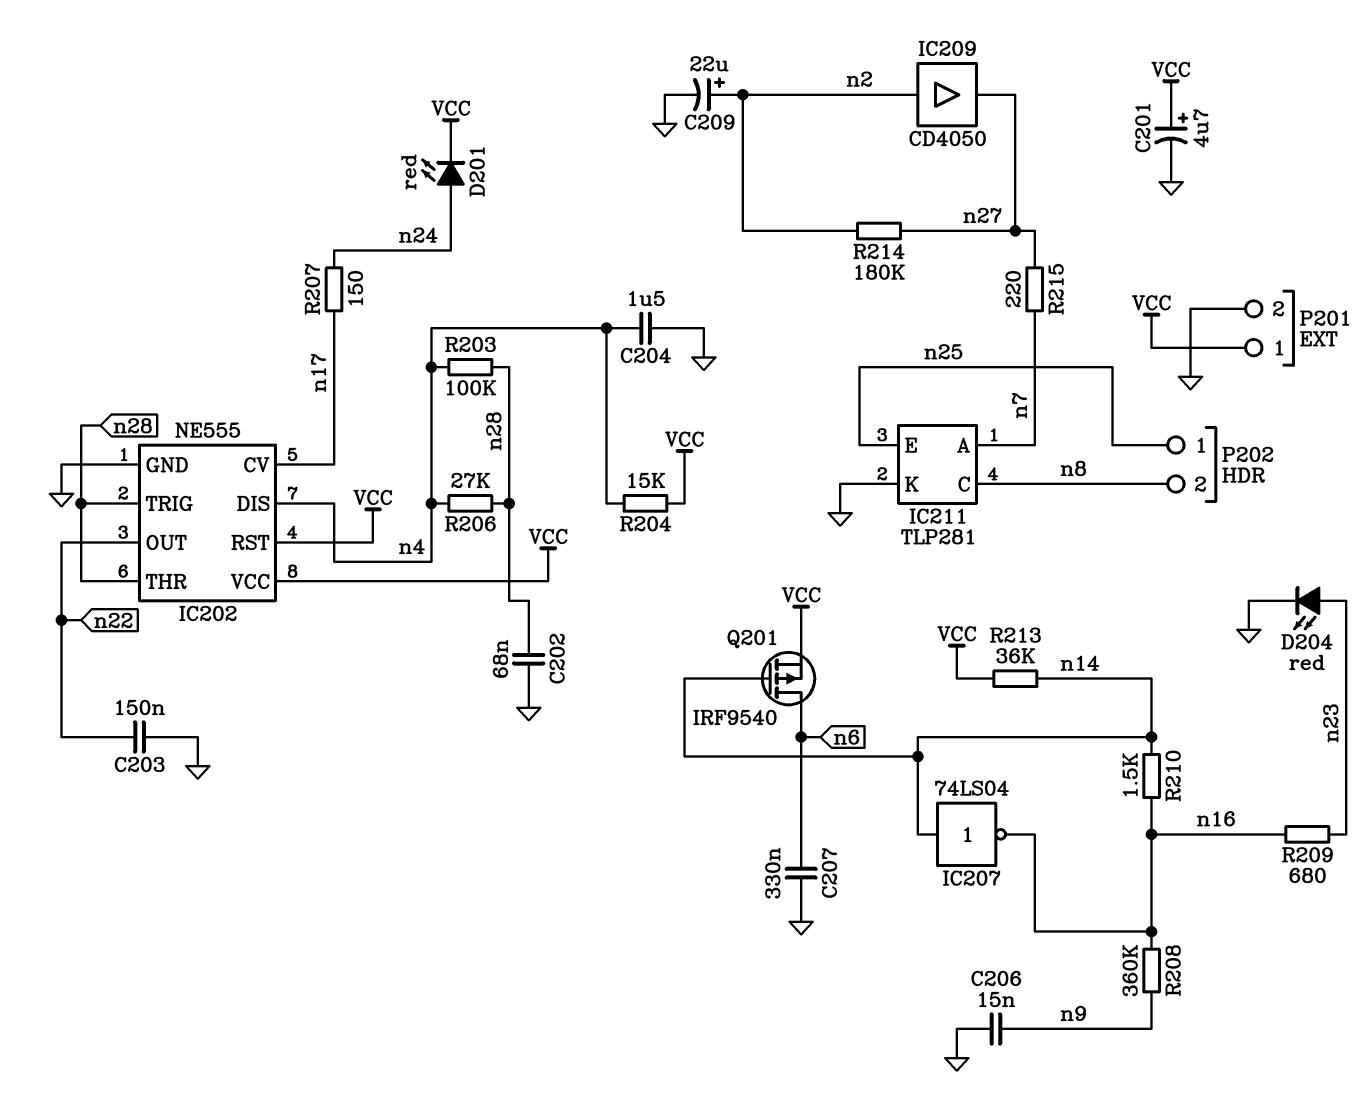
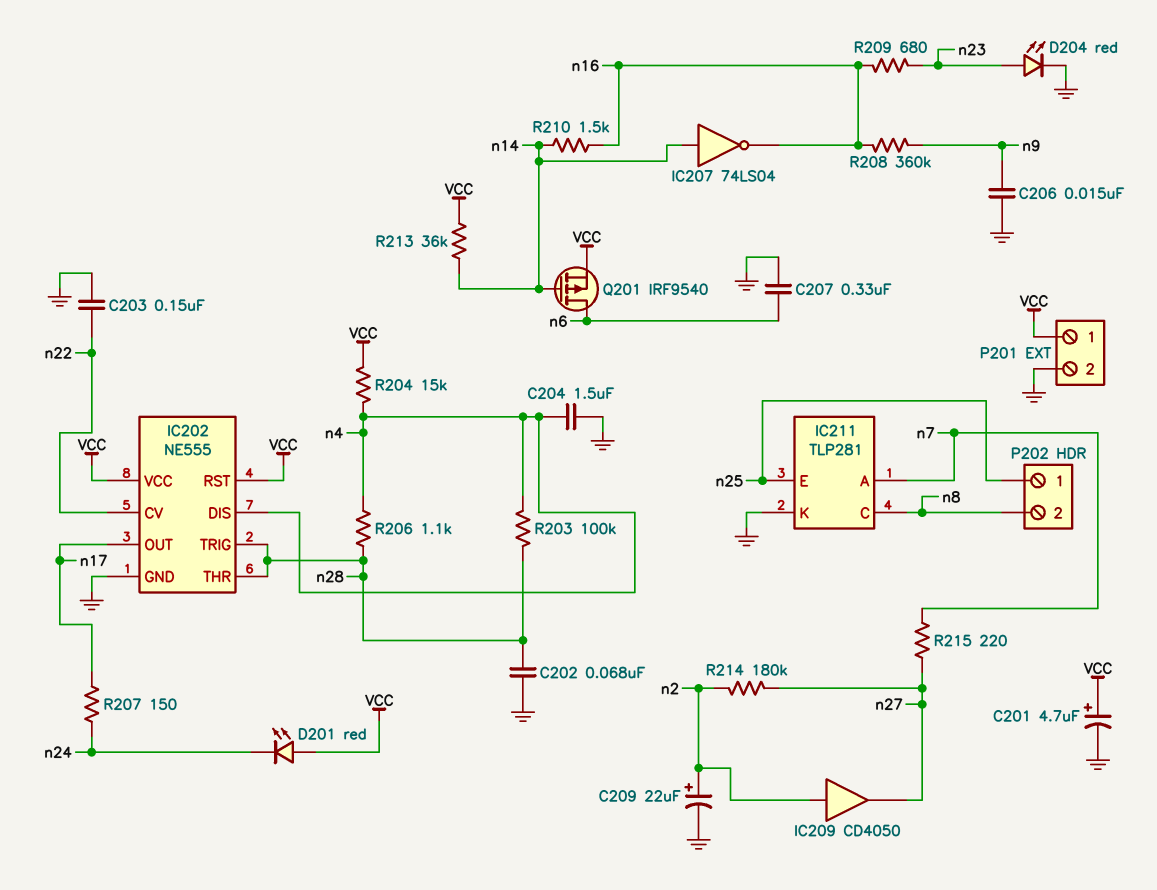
D201: LED red (A n24, K VCC) -> LED red (A VCC, K n24)
IC202 pin CV: n17 -> n22
IC202 pin OUT: n22 -> n17
R206: 27k (n4, n28) -> 1.1k (n4, n28)

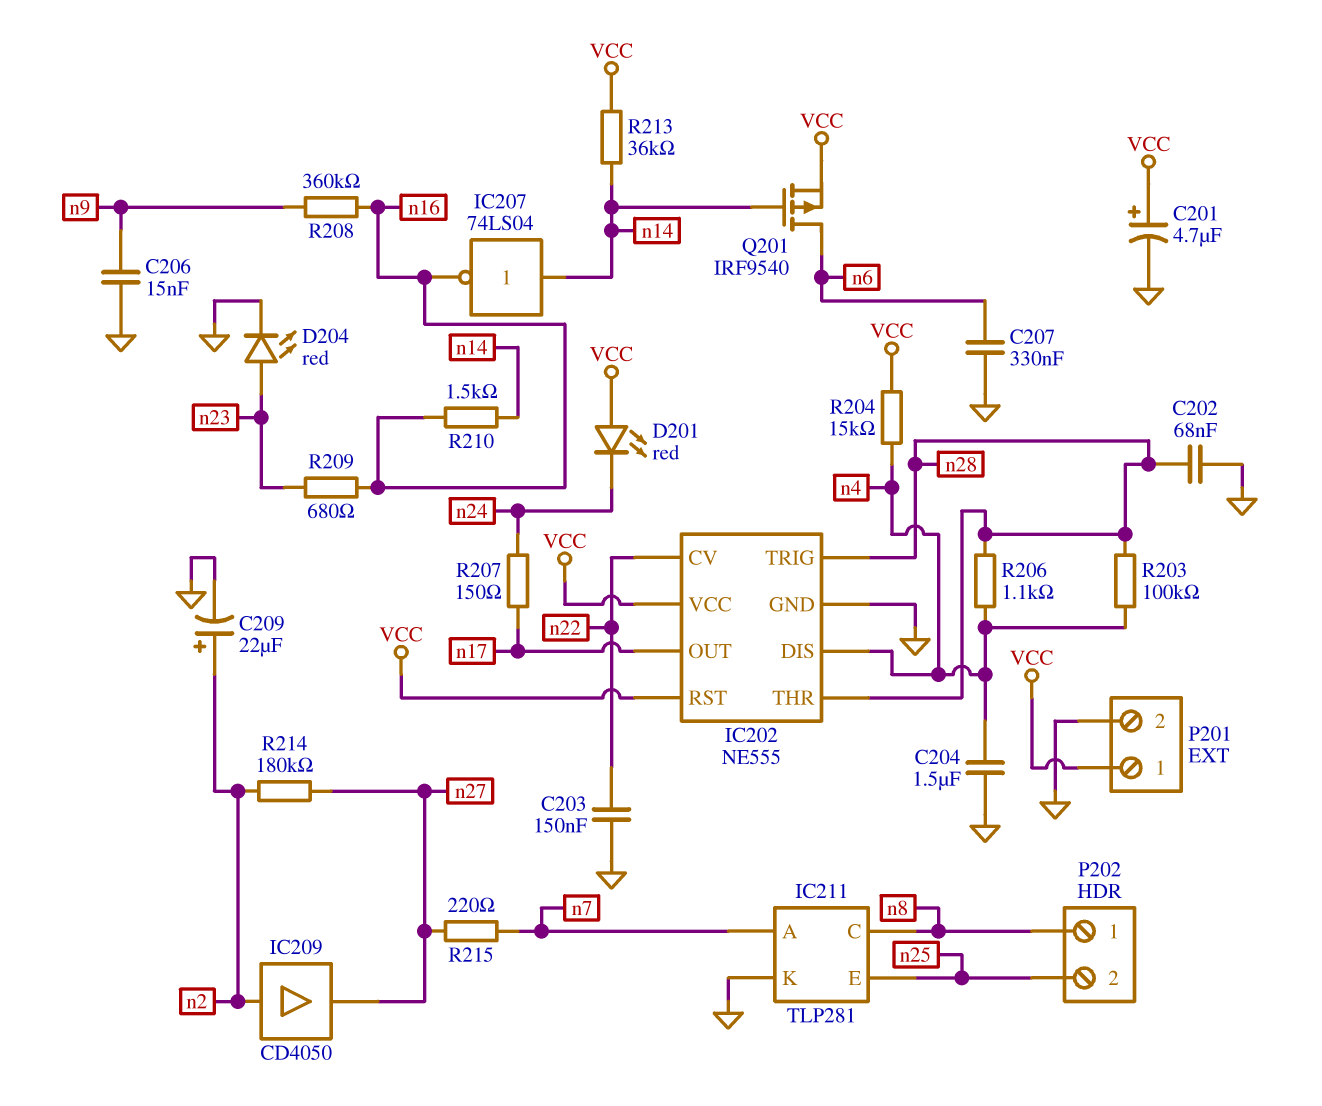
P202 pin 1: n25 -> n8
P202 pin 2: n8 -> n25

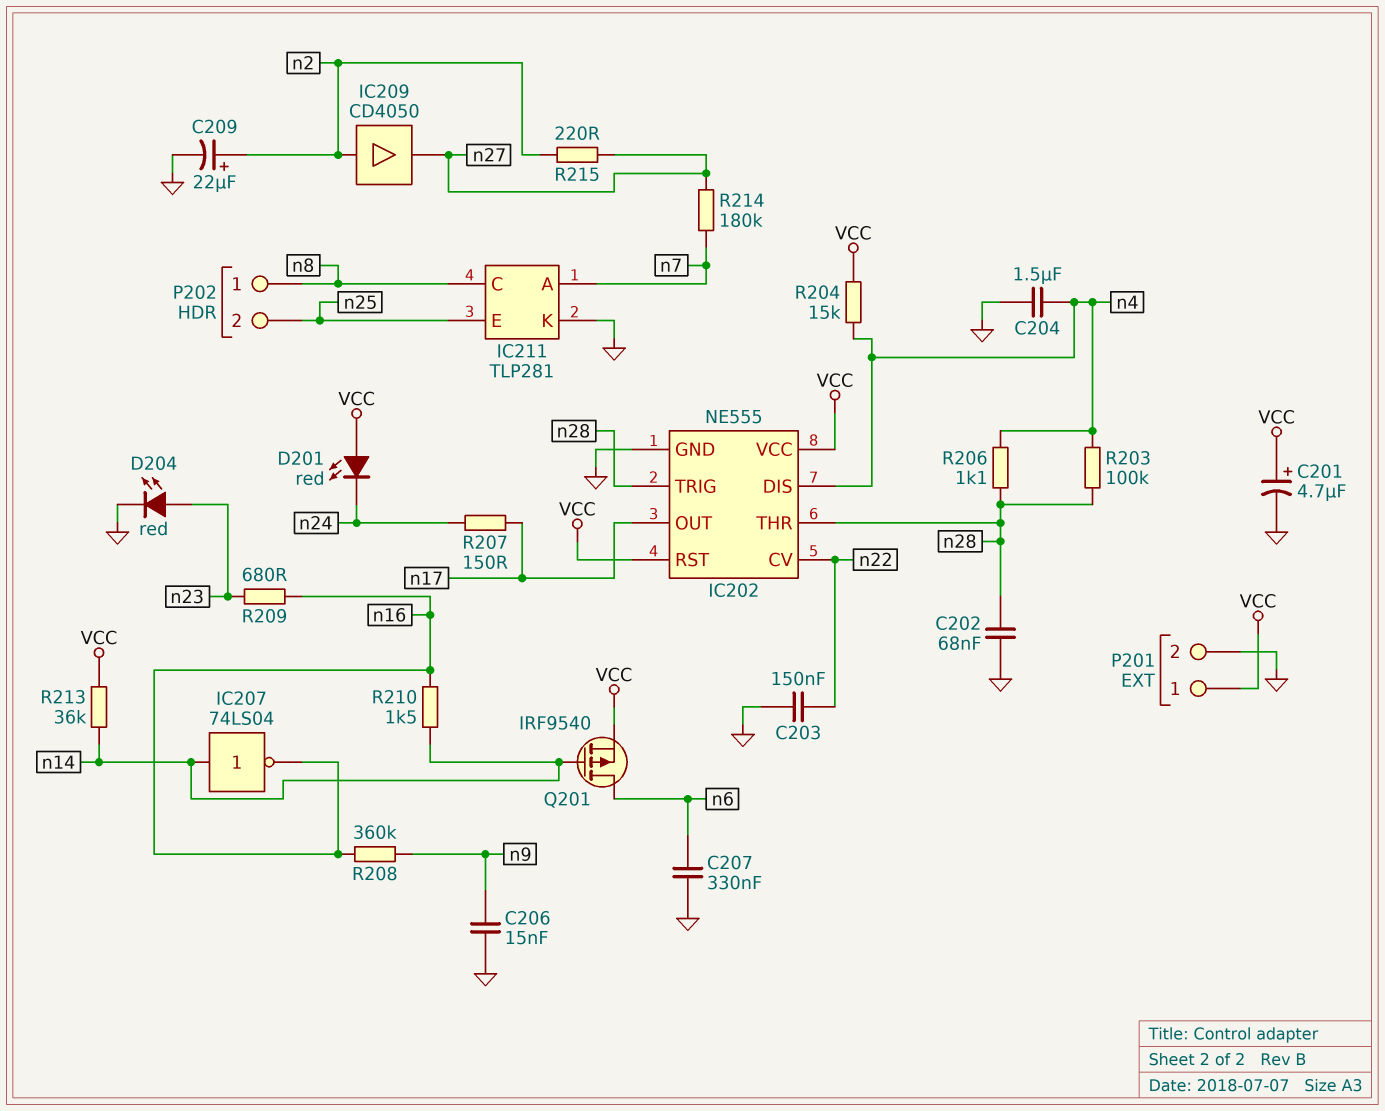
R214: 180k (n2, n27) -> 180k (n7, n27)
R215: 220 (n7, n27) -> 220 (n2, n27)

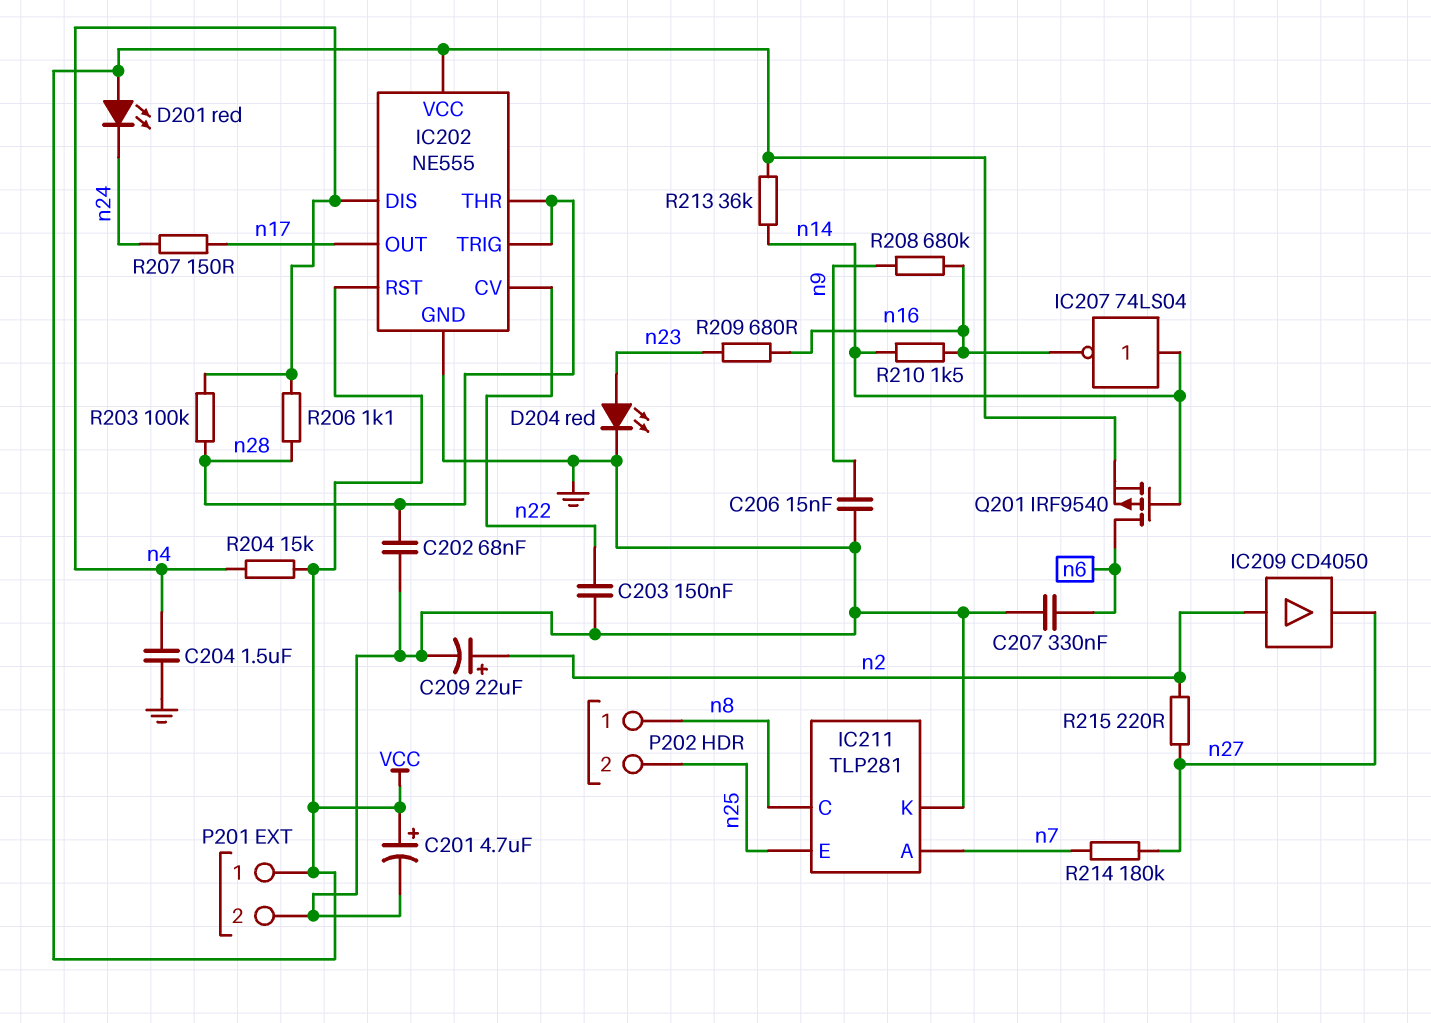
R208: 360k (n9, n16) -> 680k (n9, n16)

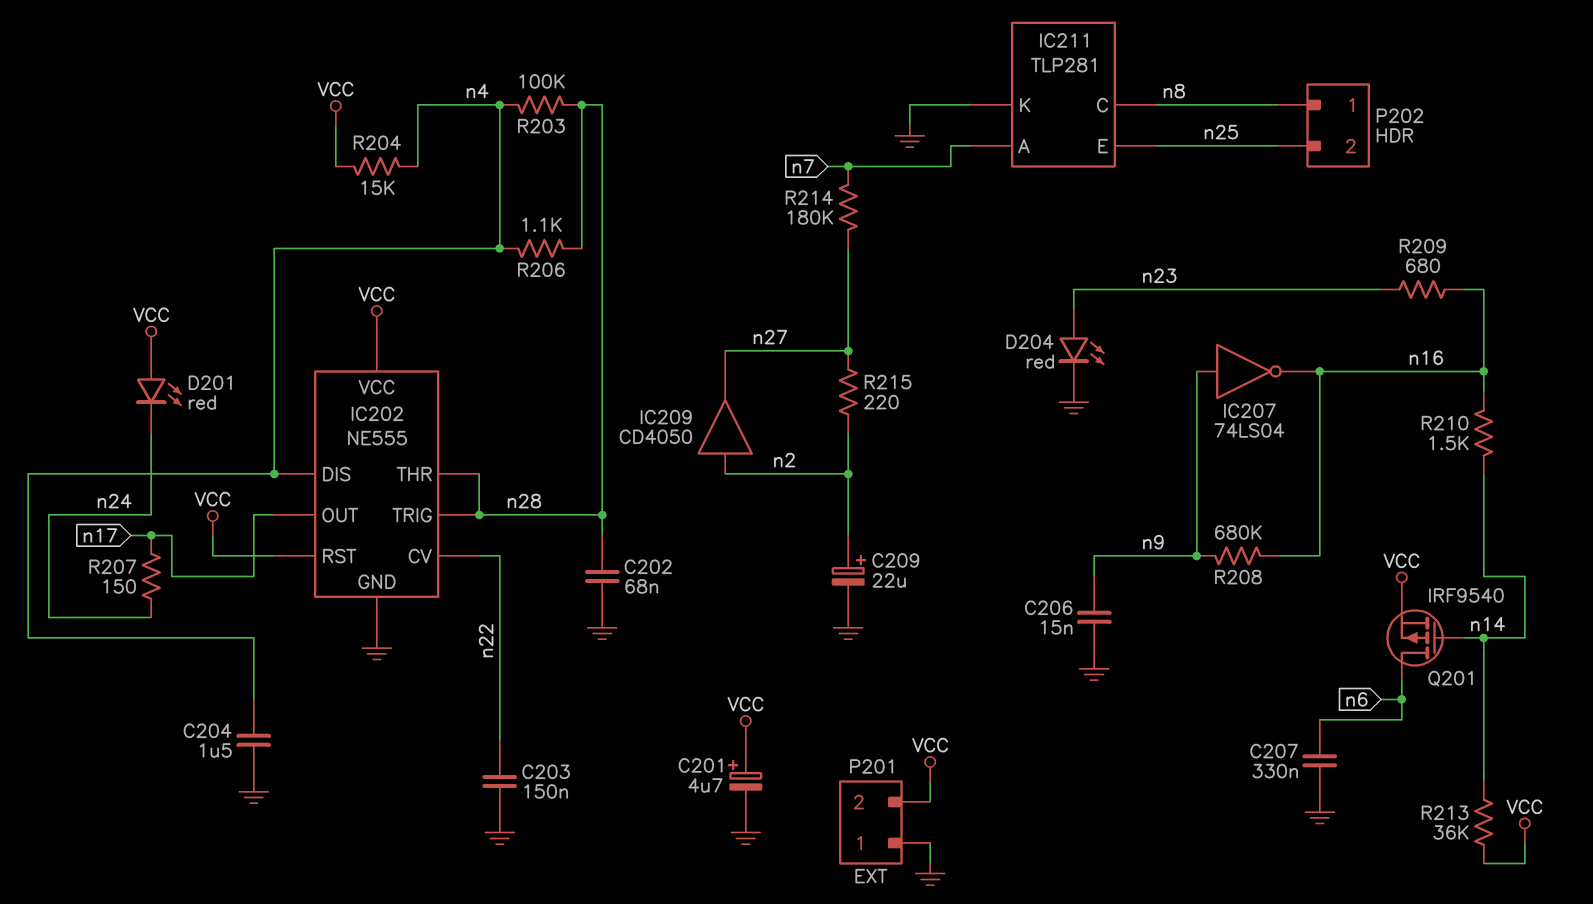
IC207: NOT 74LS04 (in n14, out n16) -> NOT 74LS04 (in n9, out n16)
P201 pin 1: VCC -> GND
P201 pin 2: GND -> VCC

